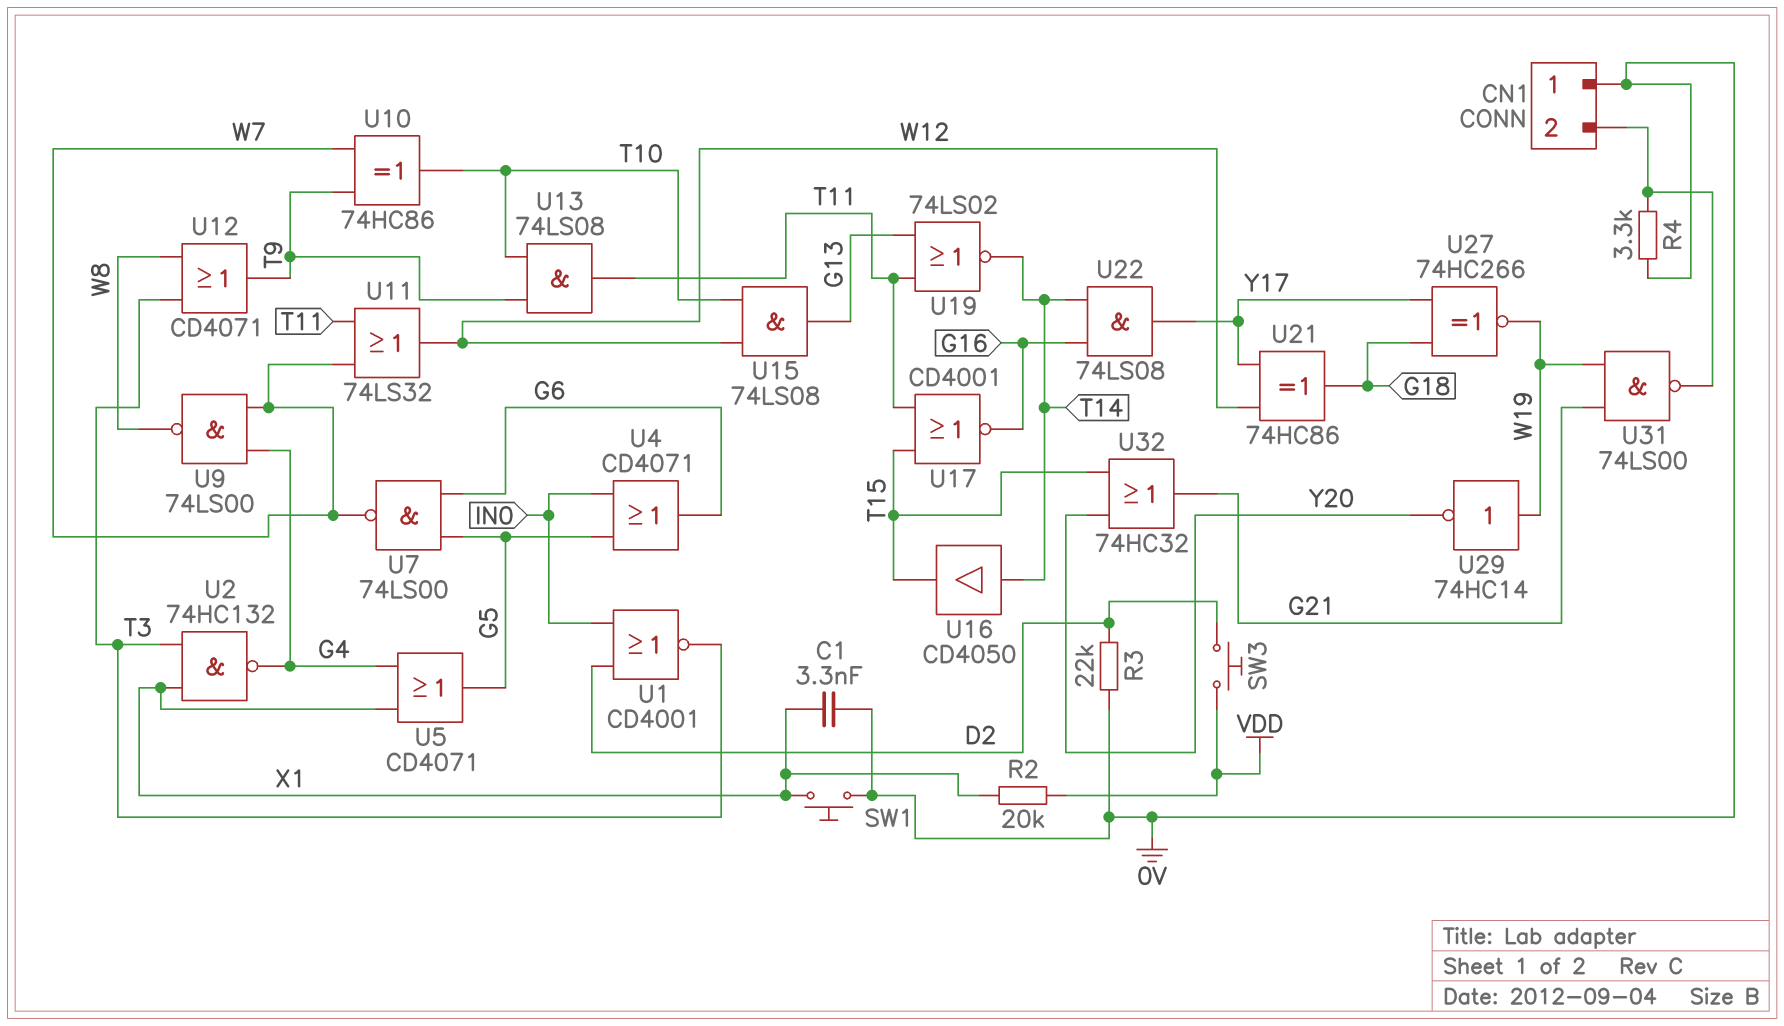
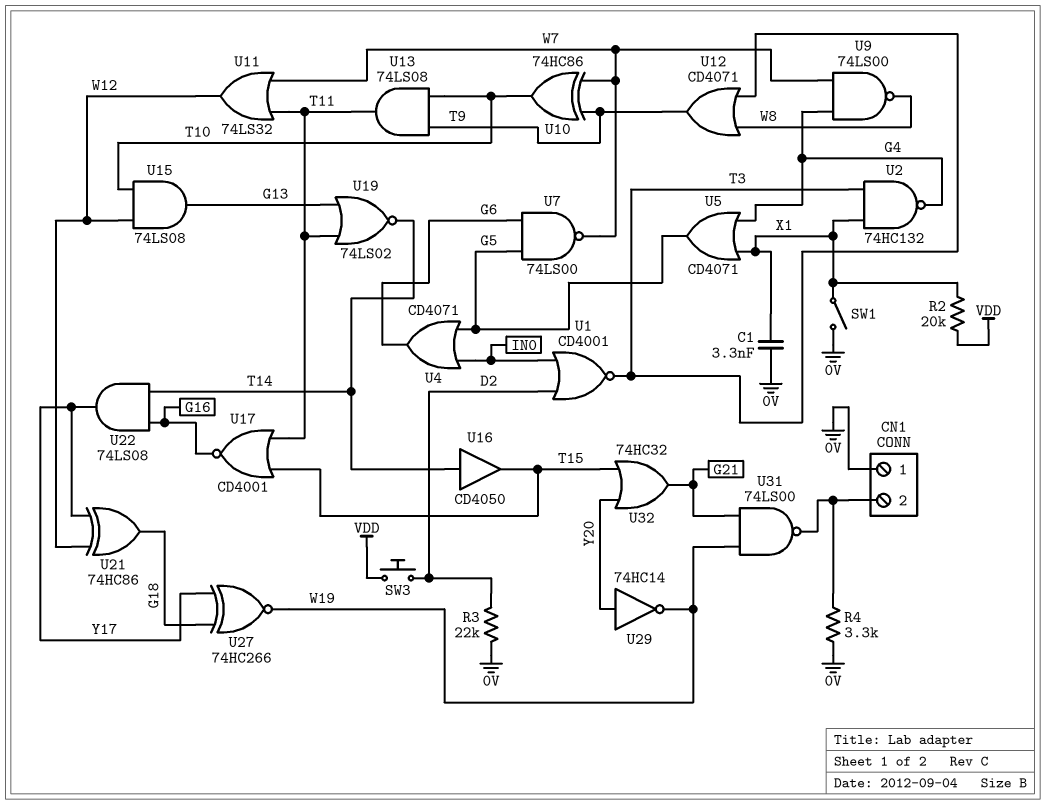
SW1: button (0V, X1) -> switch (0V, X1)
U29: NOT 74HC14 (in W19, out Y20) -> NOT 74HC14 (in Y20, out W19)

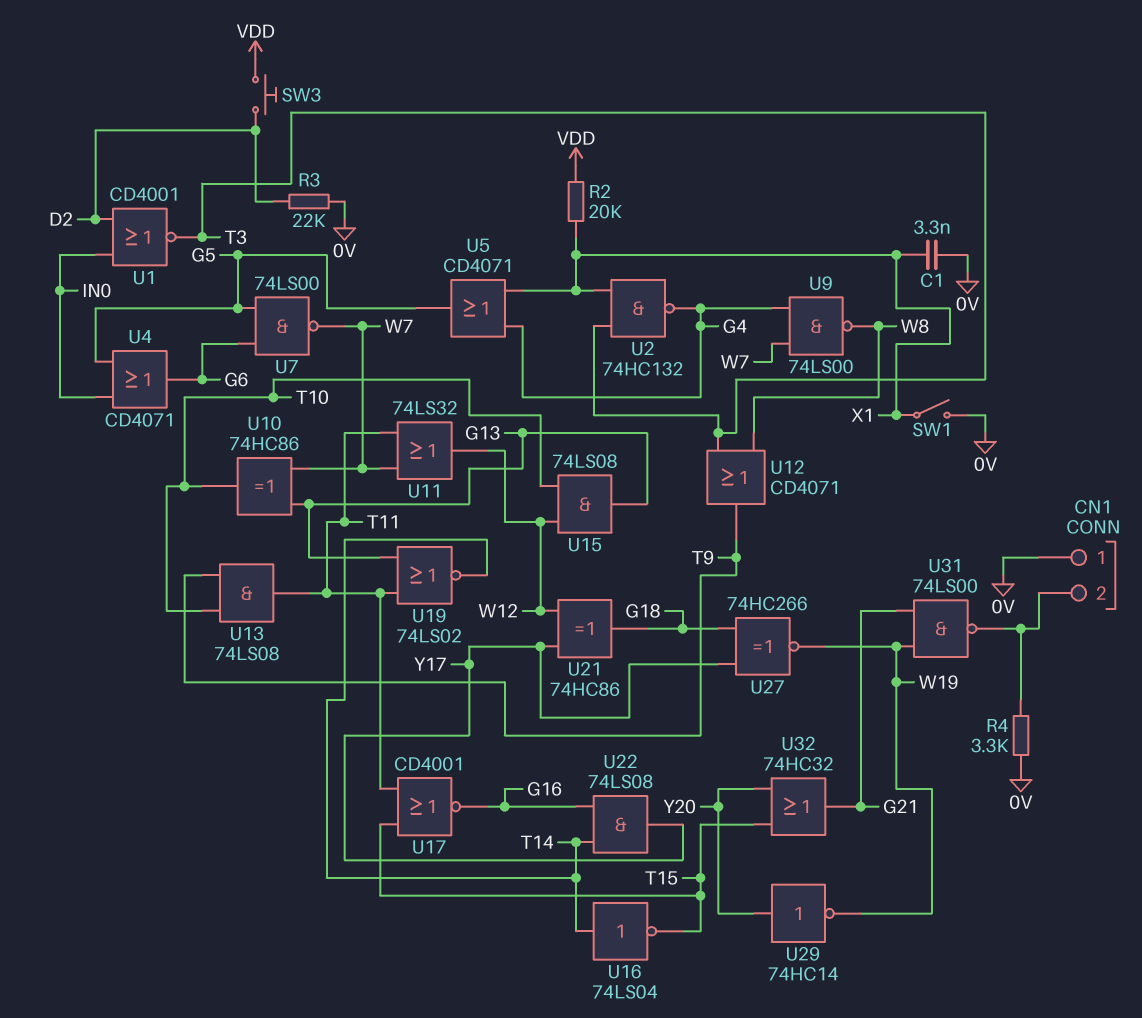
U10: XOR 74HC86 (in T9, in W7, out T10) -> XOR 74HC86 (in G13, in W7, out T10)
U16: buffer CD4050 (in T14, out T15) -> NOT 74LS04 (in T14, out T15)

